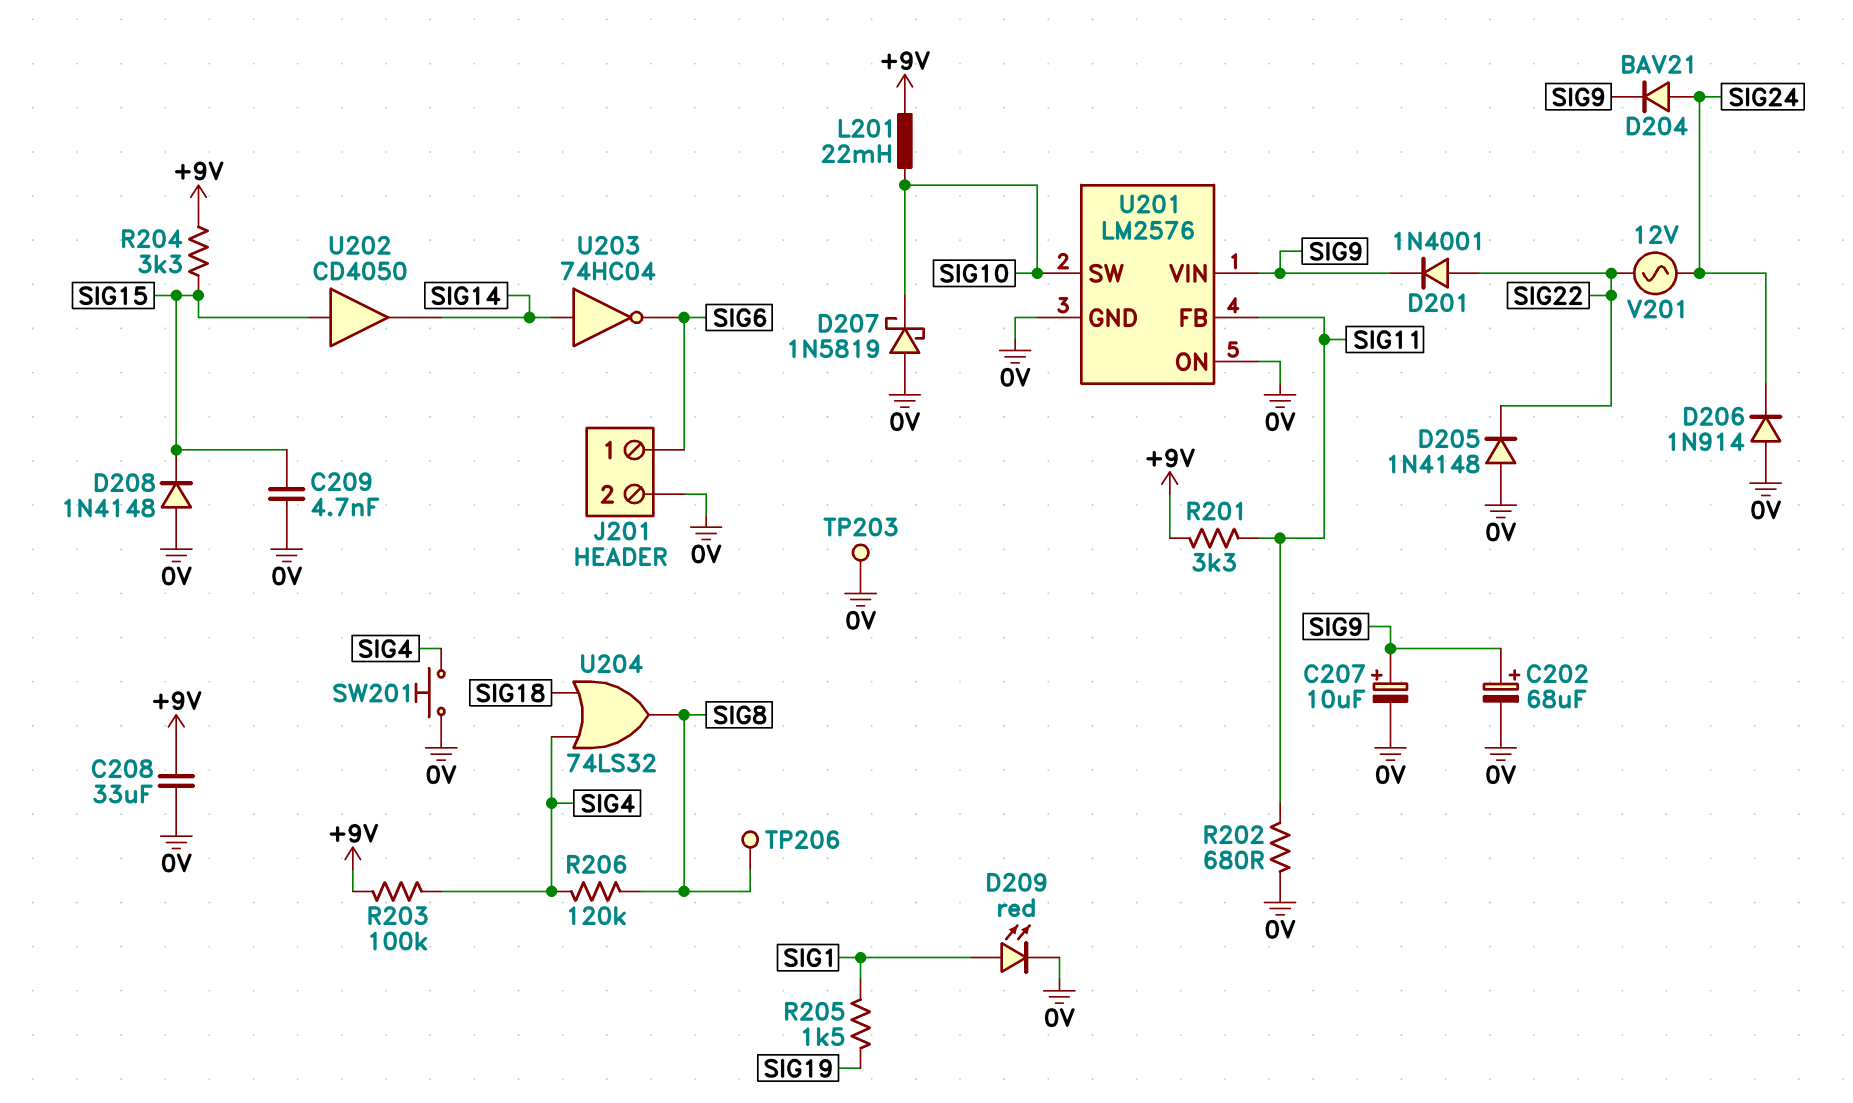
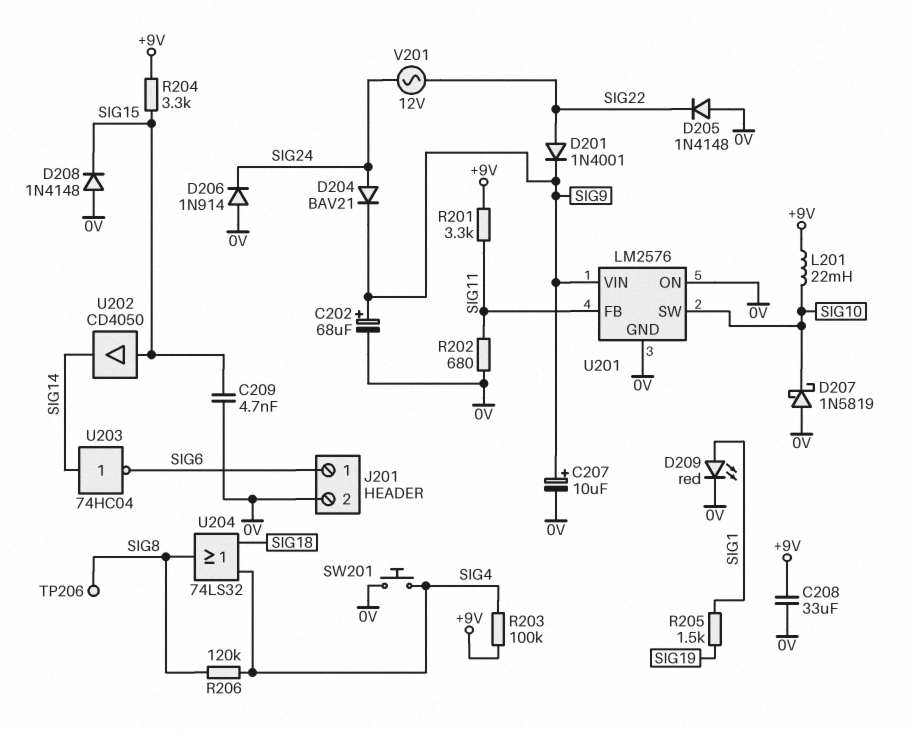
TP203: test point (0V) -> none

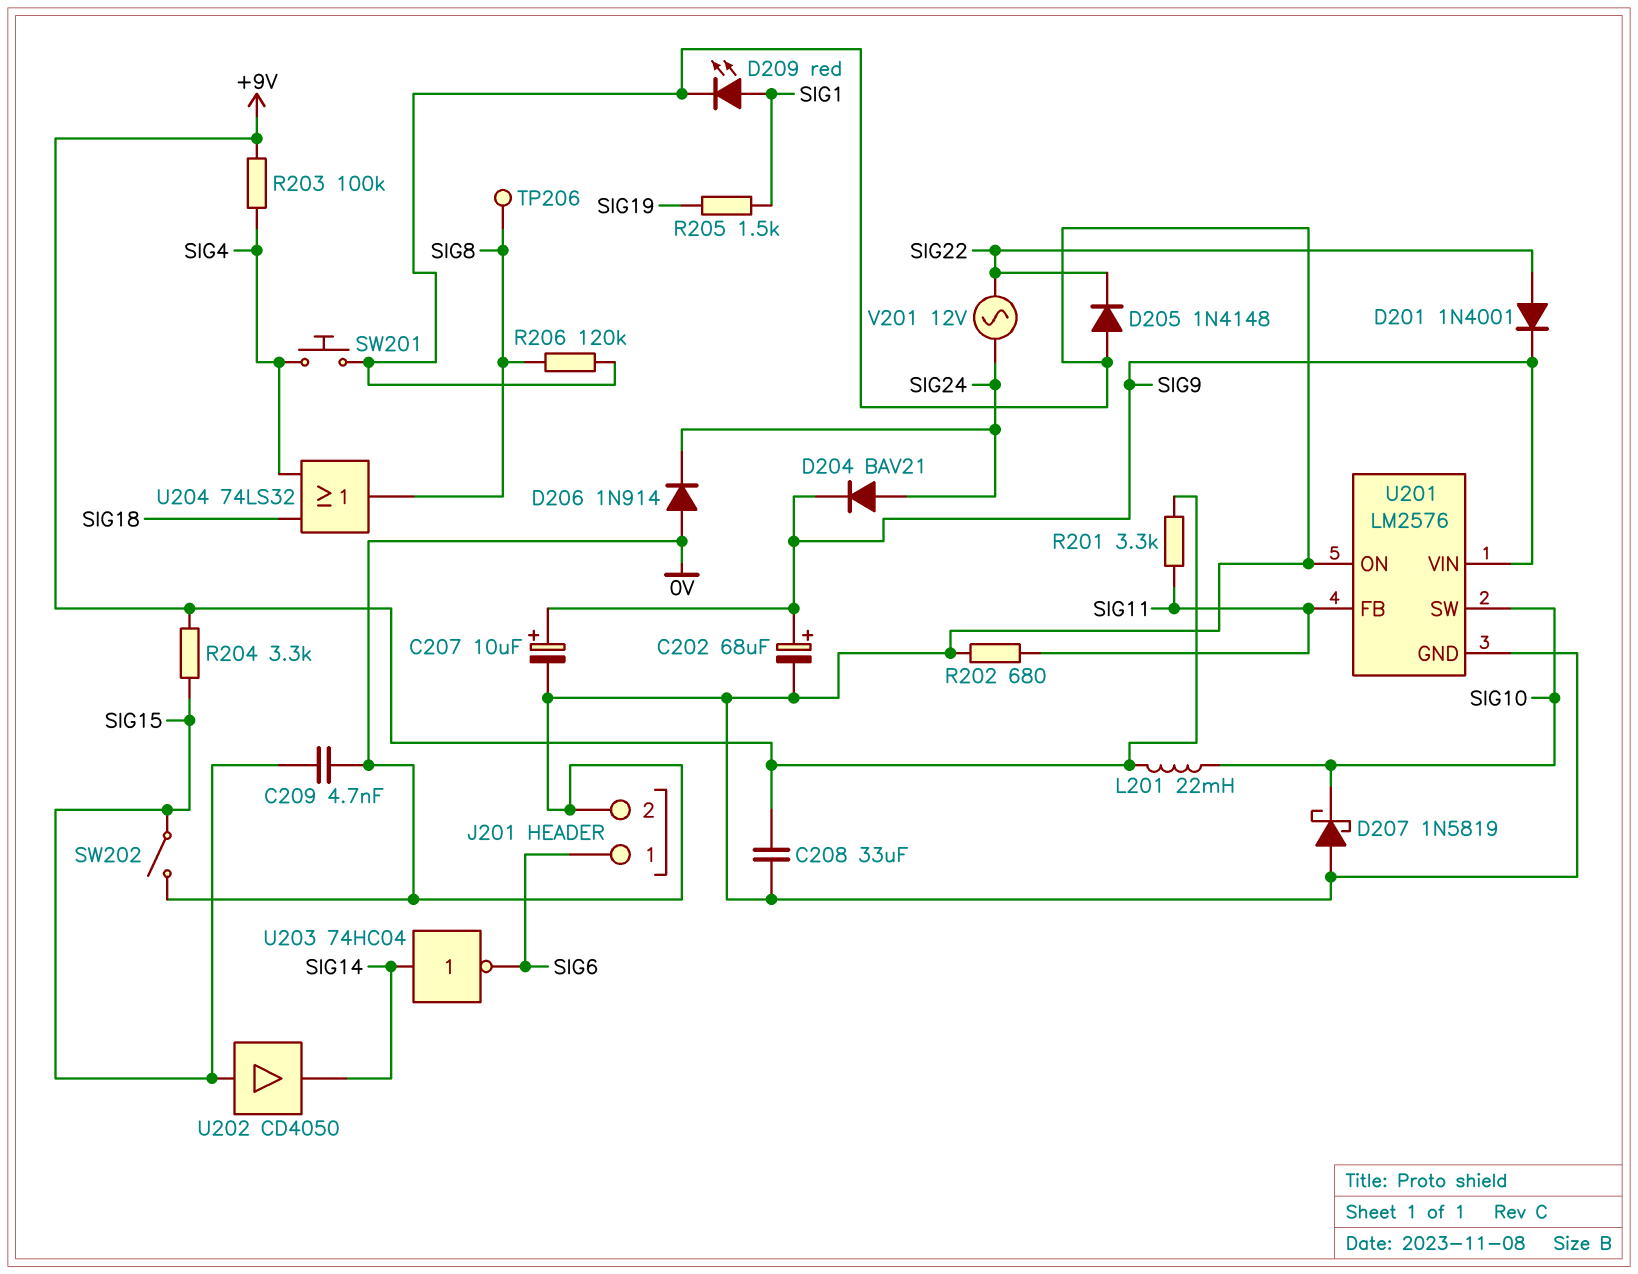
D208: diode 1N4148 (A 0V, K SIG15) -> none
R206: 120k (SIG4, SIG8) -> 120k (0V, SIG8)
SW202: none -> switch (0V, SIG15)

